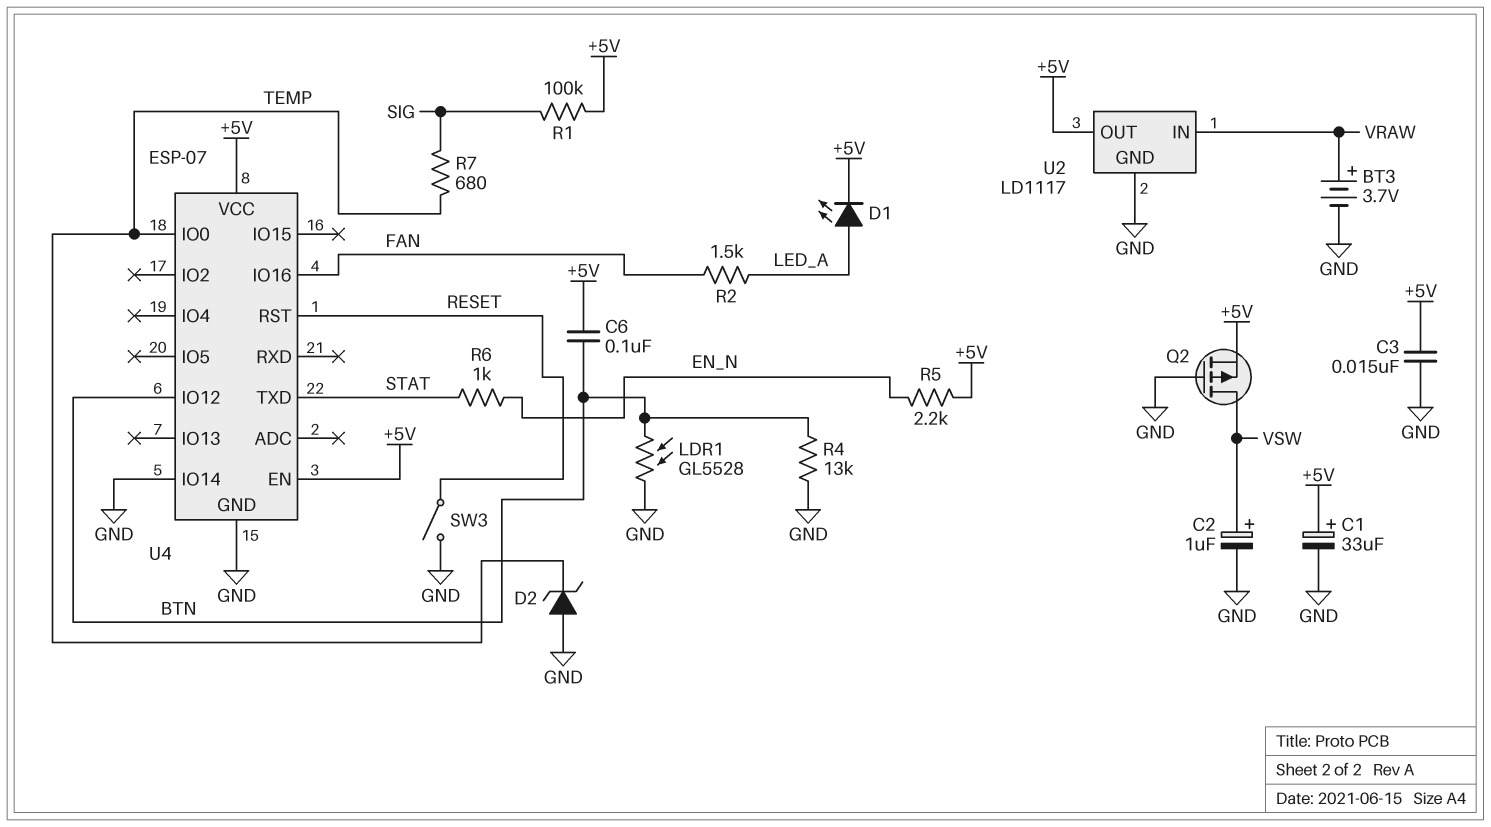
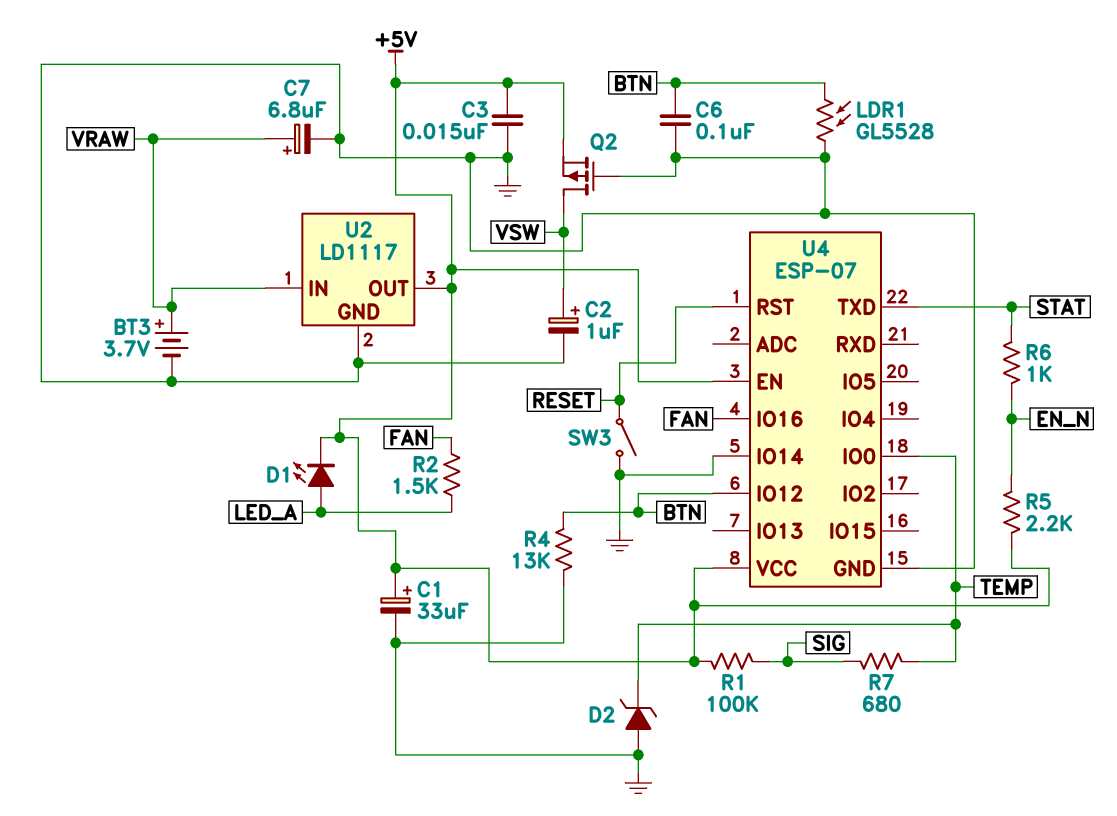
C6: 100nF (+5V, BTN) -> 100nF (BTN, GND)
C7: none -> 6.8uF (plus VRAW, minus GND)

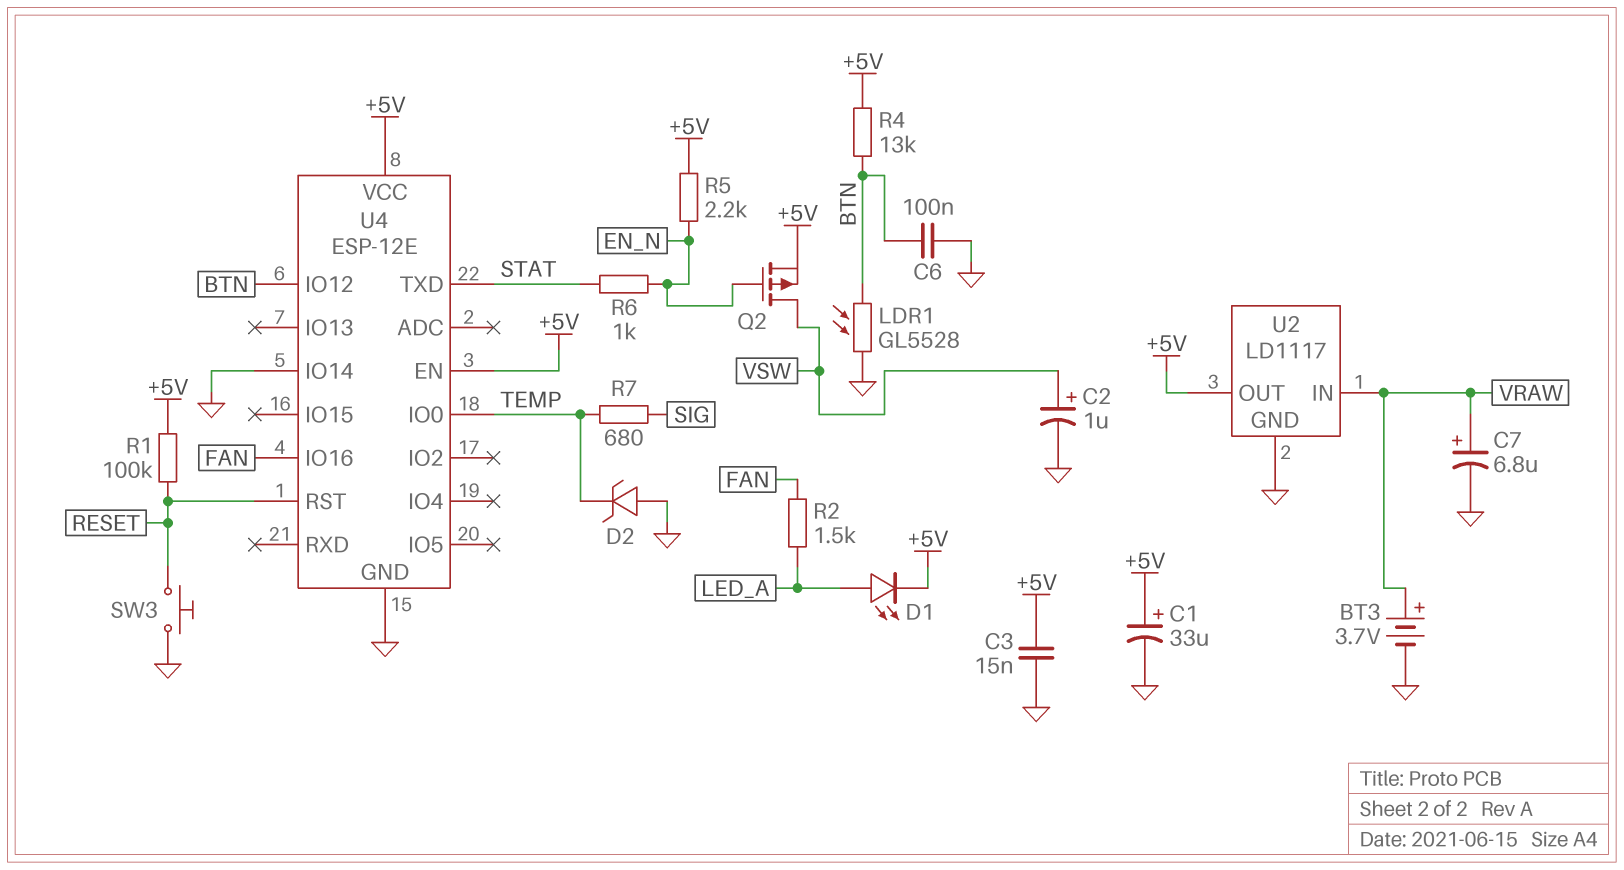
Q2: PMOS (G GND, D VSW, S +5V) -> PMOS (G EN_N, D VSW, S +5V)
R1: 100k (+5V, SIG) -> 100k (+5V, RESET)
R4: 13k (BTN, GND) -> 13k (+5V, BTN)
SW3: switch (GND, RESET) -> button (GND, RESET)
U4: ESP-07 -> ESP-12E

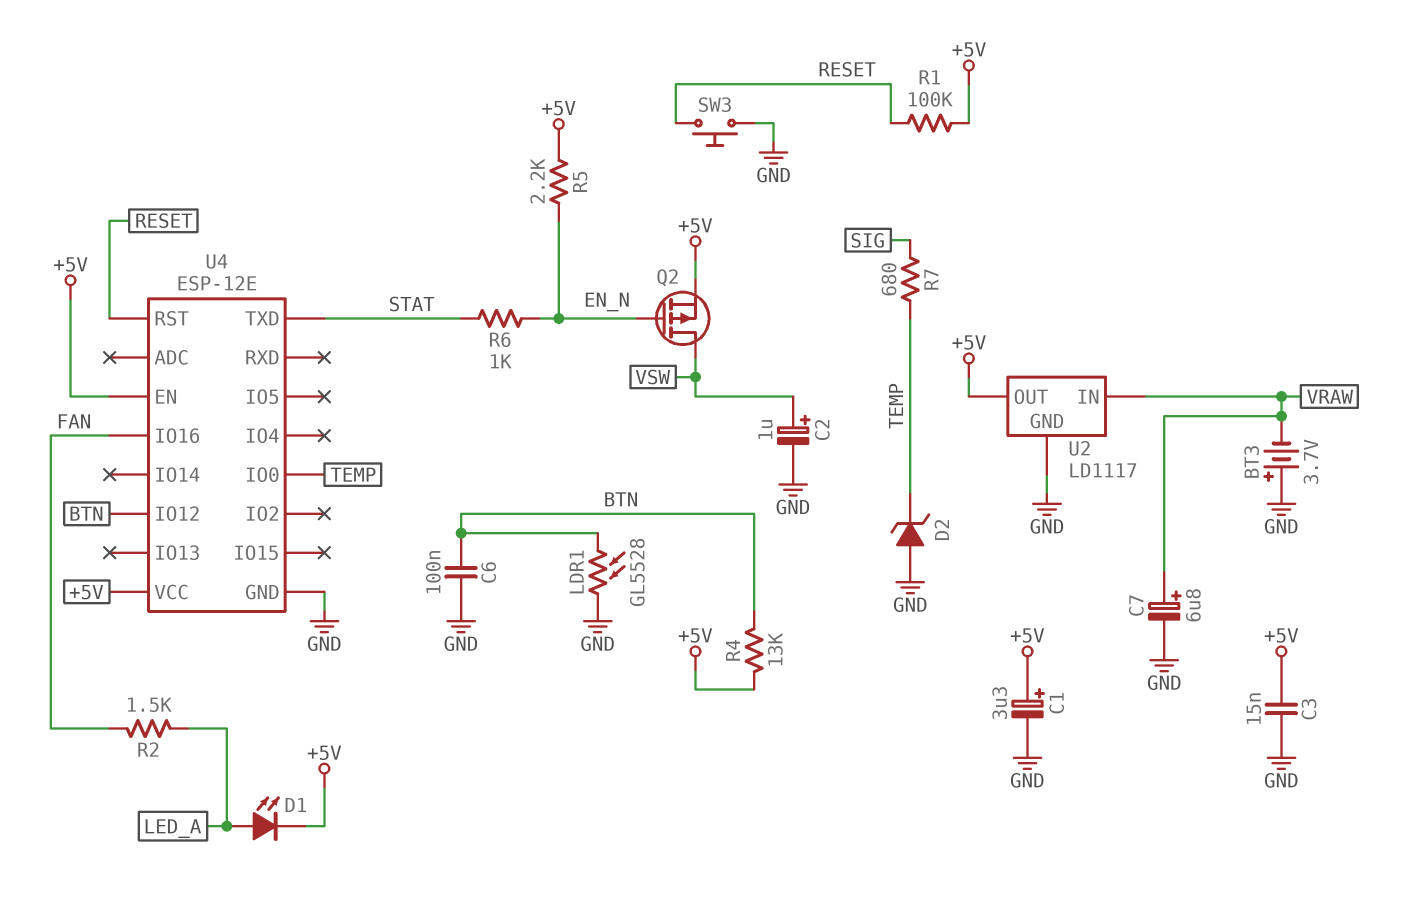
BT3: 3.7V (plus VRAW, minus GND) -> 3.7V (plus GND, minus VRAW)
C1: 33uF (plus +5V, minus GND) -> 3.3uF (plus +5V, minus GND)
U4 pin IO14: GND -> none

